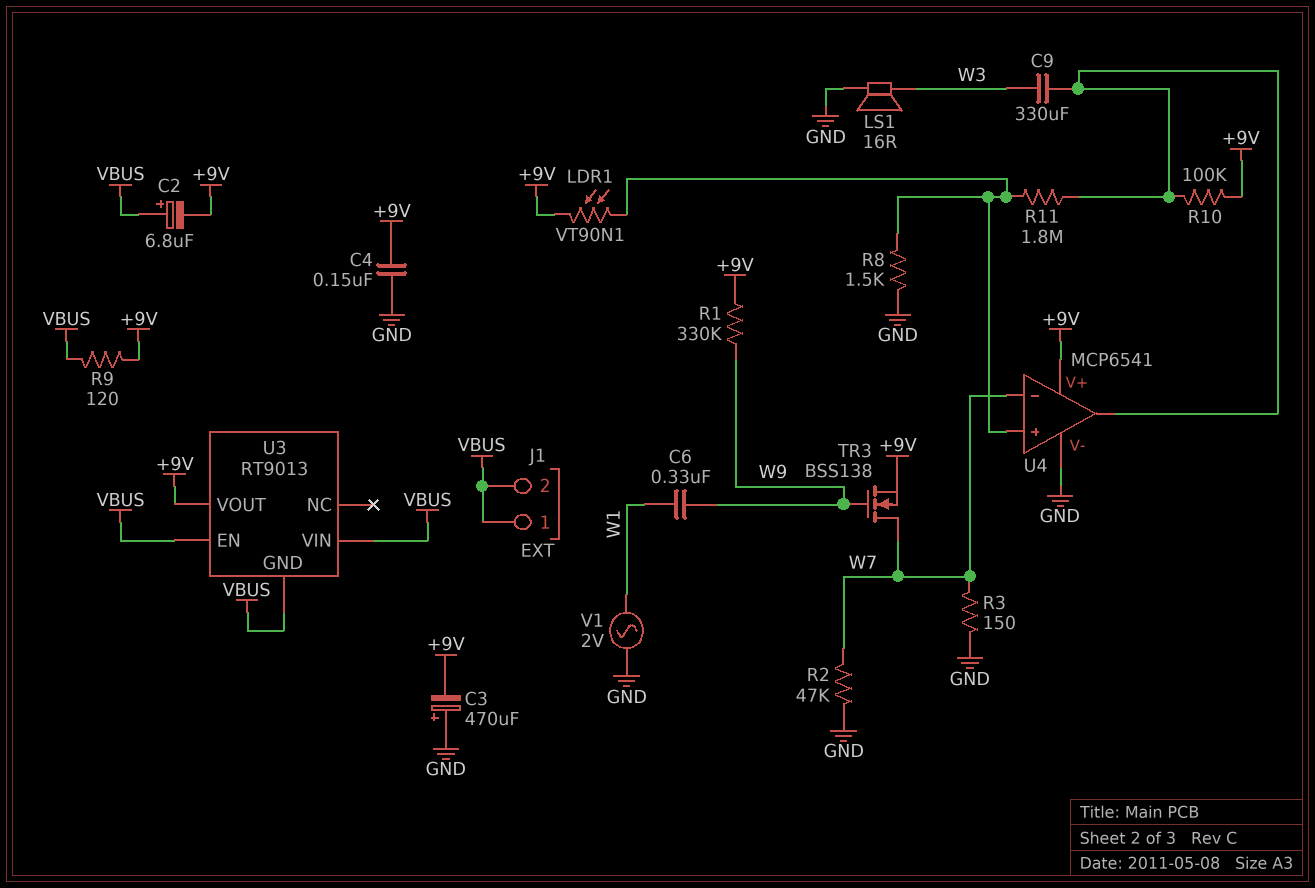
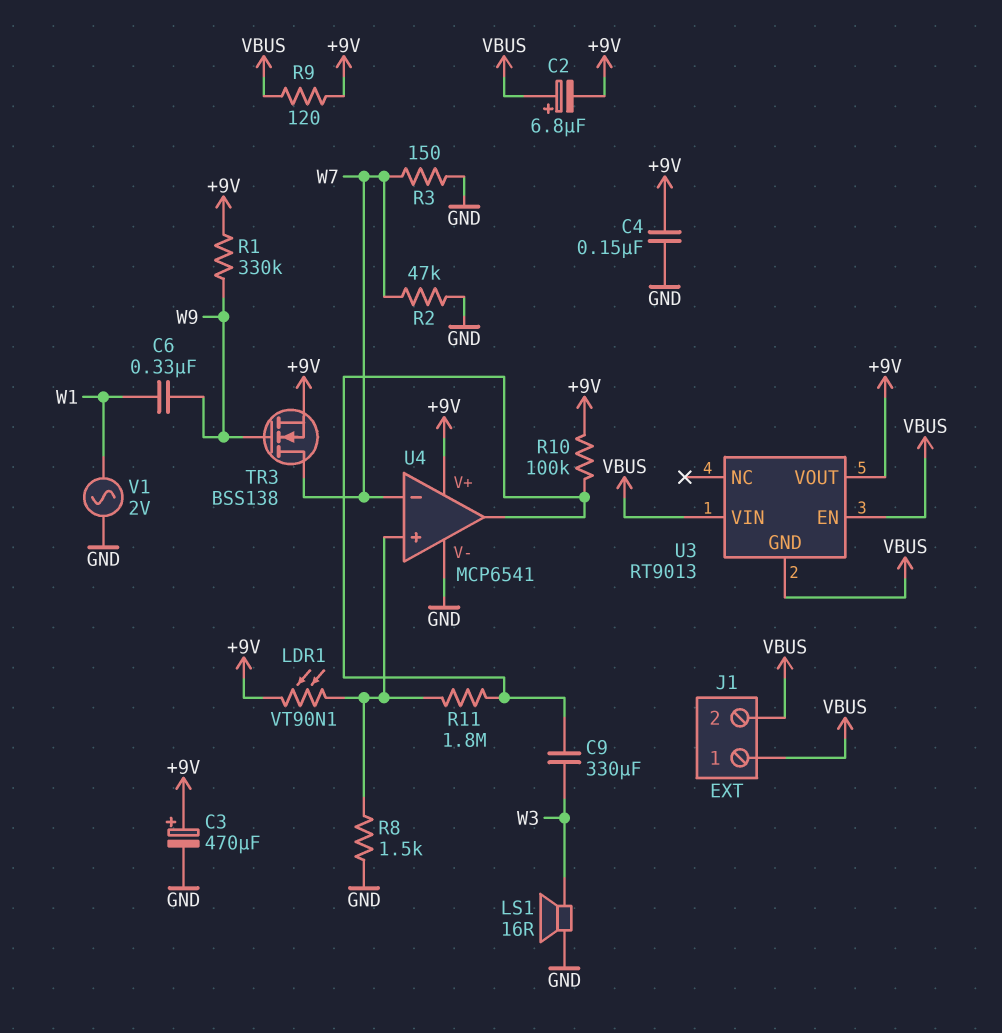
C3: 470uF (plus GND, minus +9V) -> 470uF (plus +9V, minus GND)

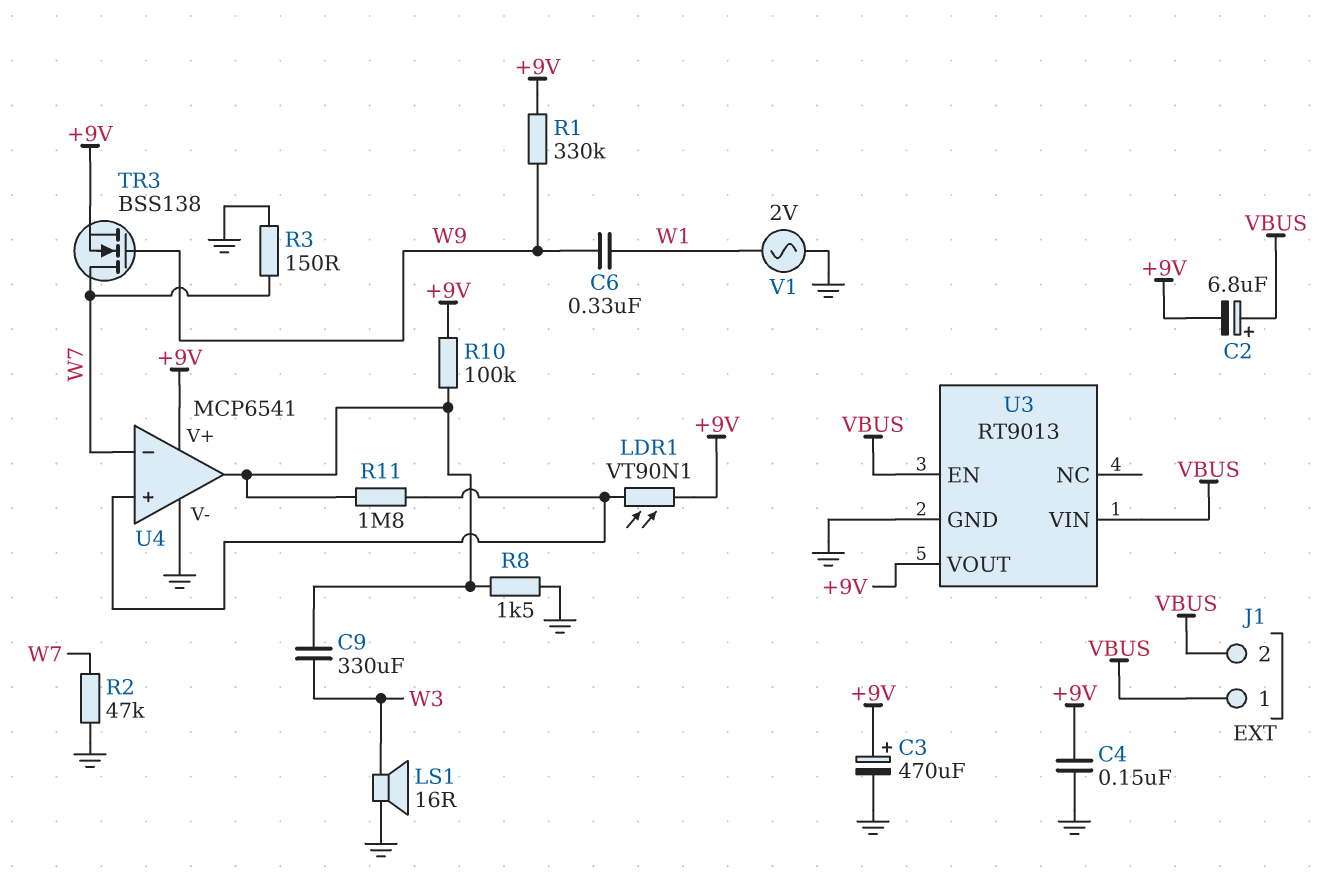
R8: 1.5k (GND, U4/in+) -> 1.5k (GND, U4/out)
R9: 120 (+9V, VBUS) -> none
U3 pin GND: VBUS -> GND

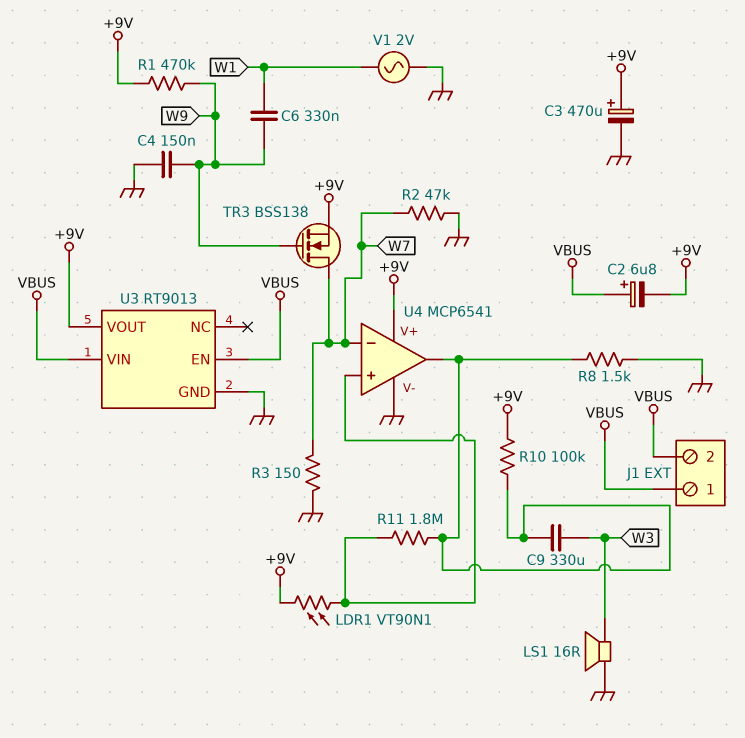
C4: 150nF (+9V, GND) -> 150nF (GND, W9)
R1: 330k (+9V, W9) -> 470k (+9V, W9)

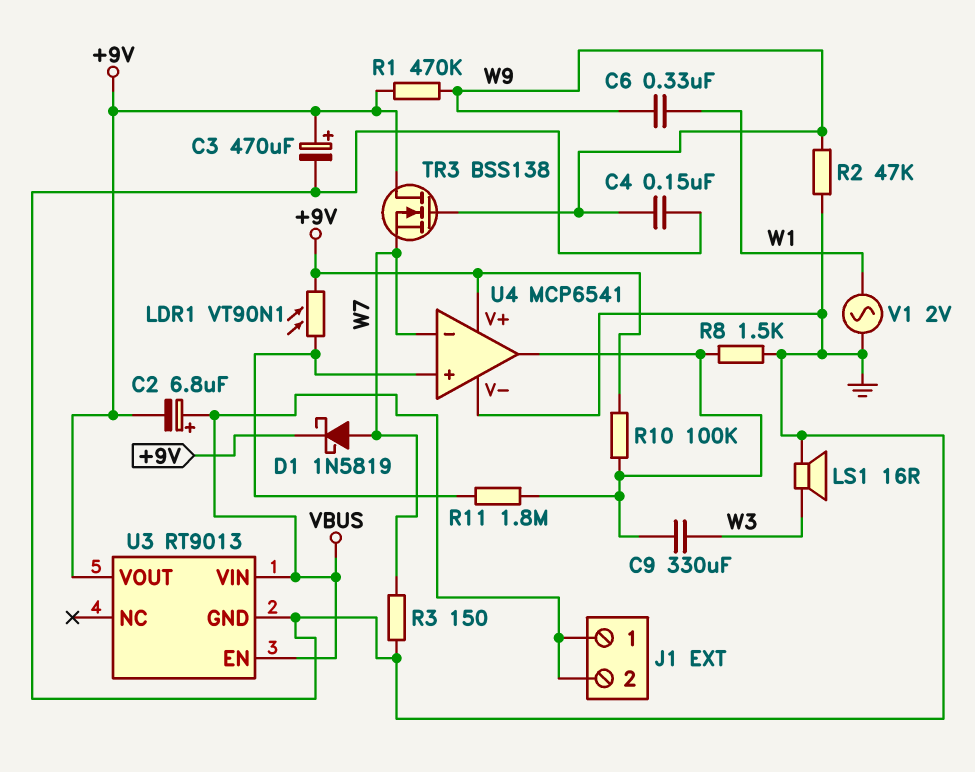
D1: none -> schottky 1N5819 (A W7, K +9V)
R2: 47k (GND, W7) -> 47k (GND, W9)
TR3: NMOS BSS138 (G W9, D W7, S +9V) -> NMOS BSS138 (G W9, D +9V, S W7)

